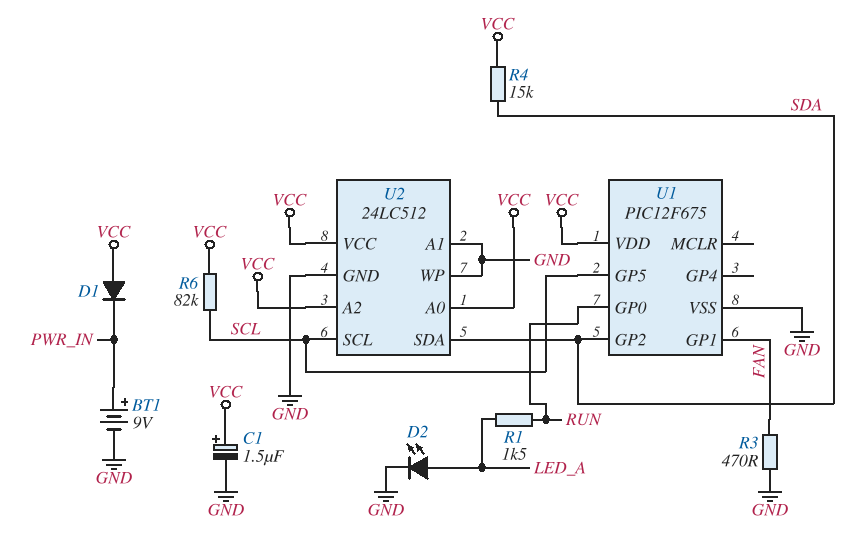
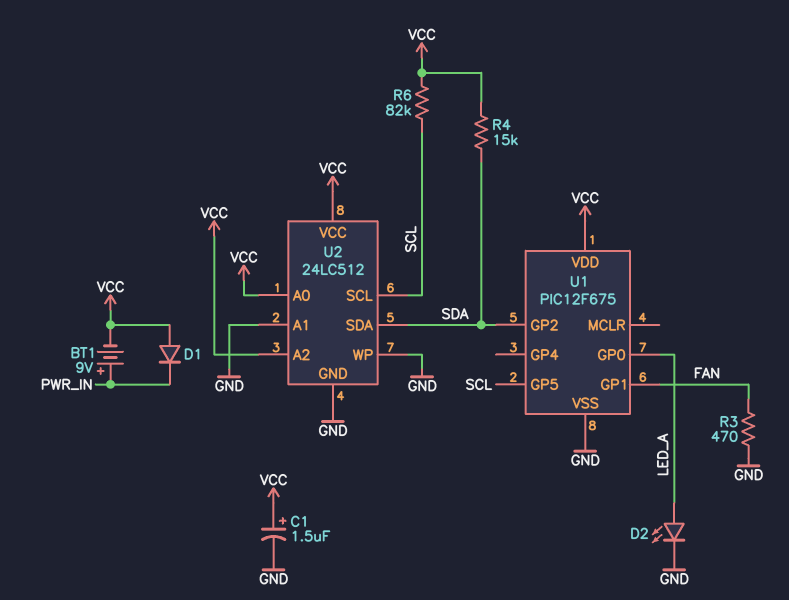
BT1: 9V (plus PWR_IN, minus GND) -> 9V (plus PWR_IN, minus VCC)
R1: 1.5k (LED_A, RUN) -> none
U1 pin GP0: RUN -> LED_A

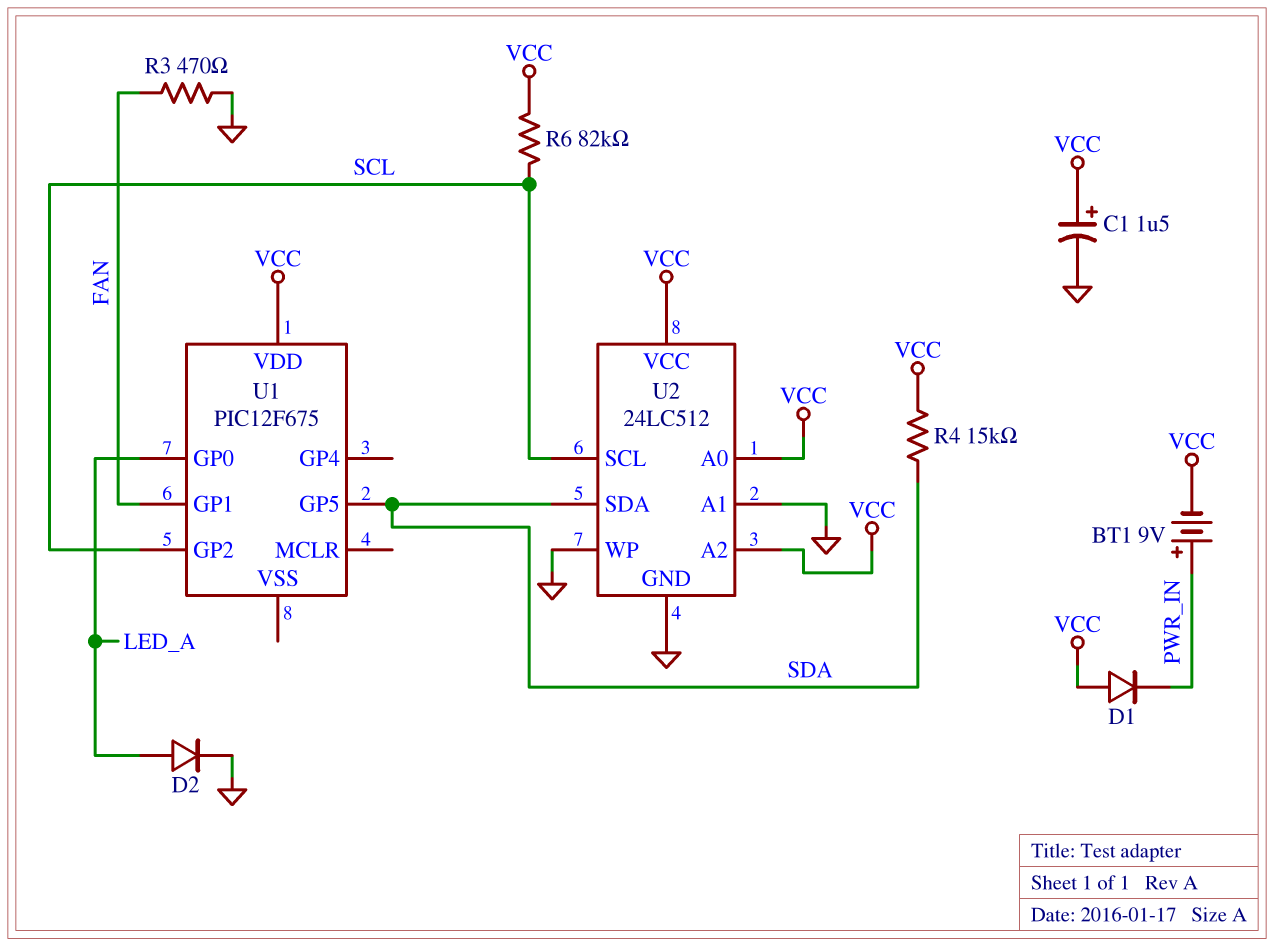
D2: LED (A LED_A, K GND) -> diode (A LED_A, K GND)
U1 pin GP2: SDA -> SCL
U1 pin GP5: SCL -> SDA
U1 pin VSS: GND -> none

